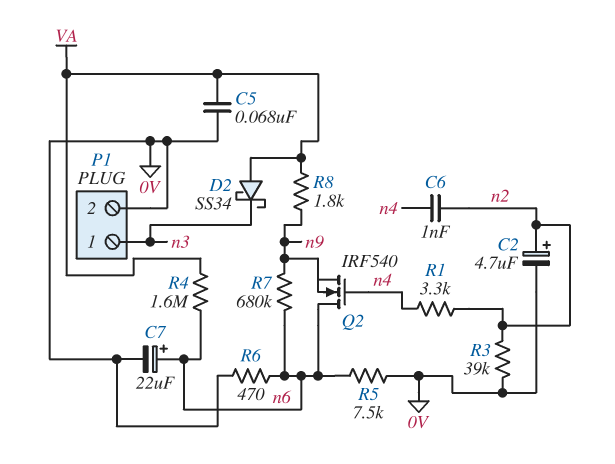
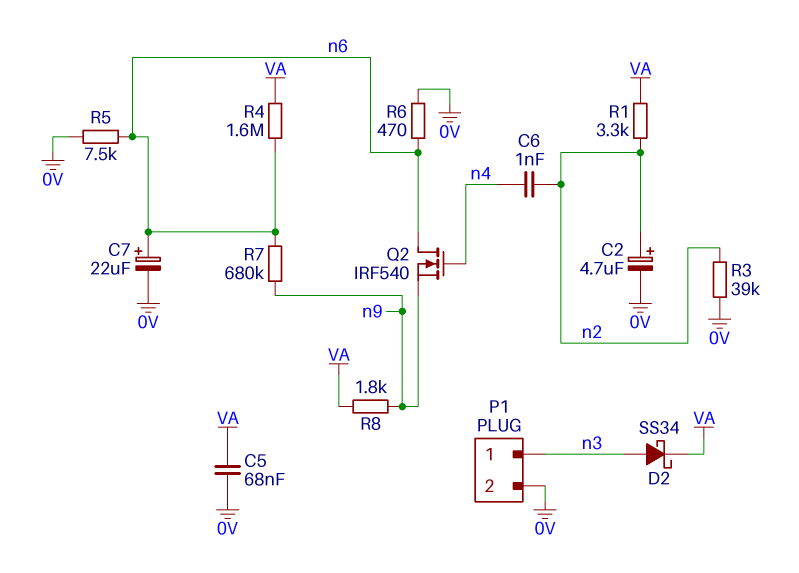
D2: schottky SS34 (A VA, K n3) -> schottky SS34 (A n3, K VA)
R1: 3.3k (n2, n4) -> 3.3k (VA, n2)

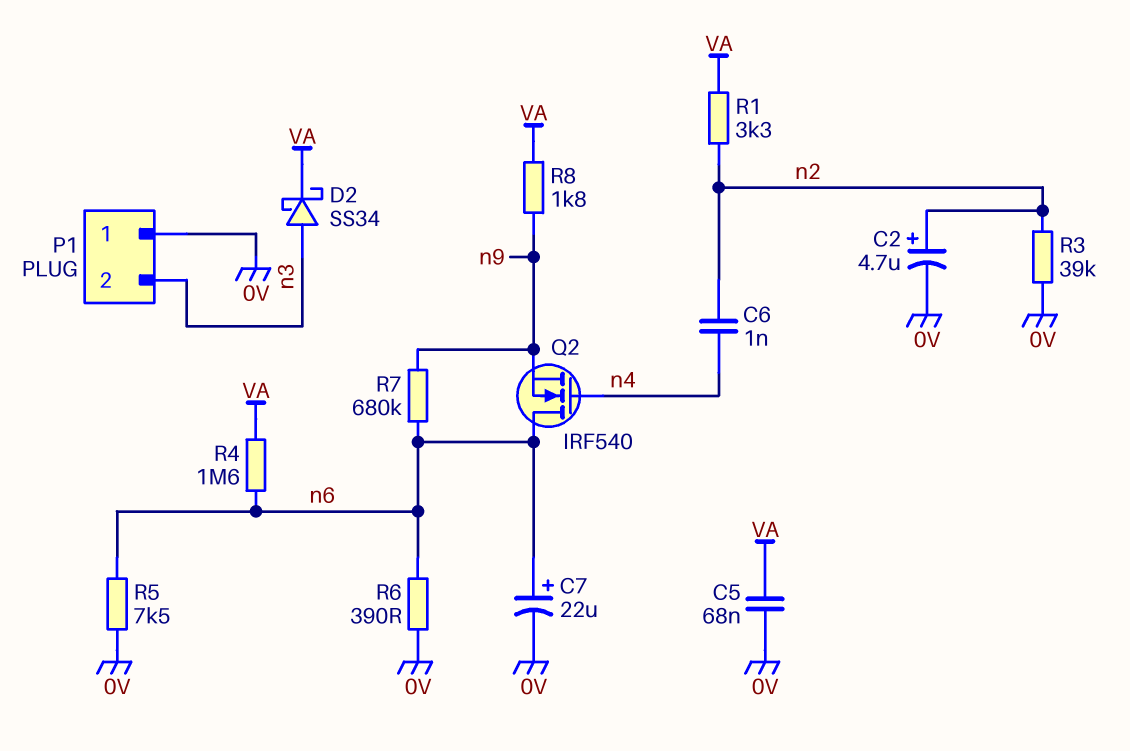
P1 pin 1: n3 -> 0V
P1 pin 2: 0V -> n3
R6: 470 (0V, n6) -> 390 (0V, n6)

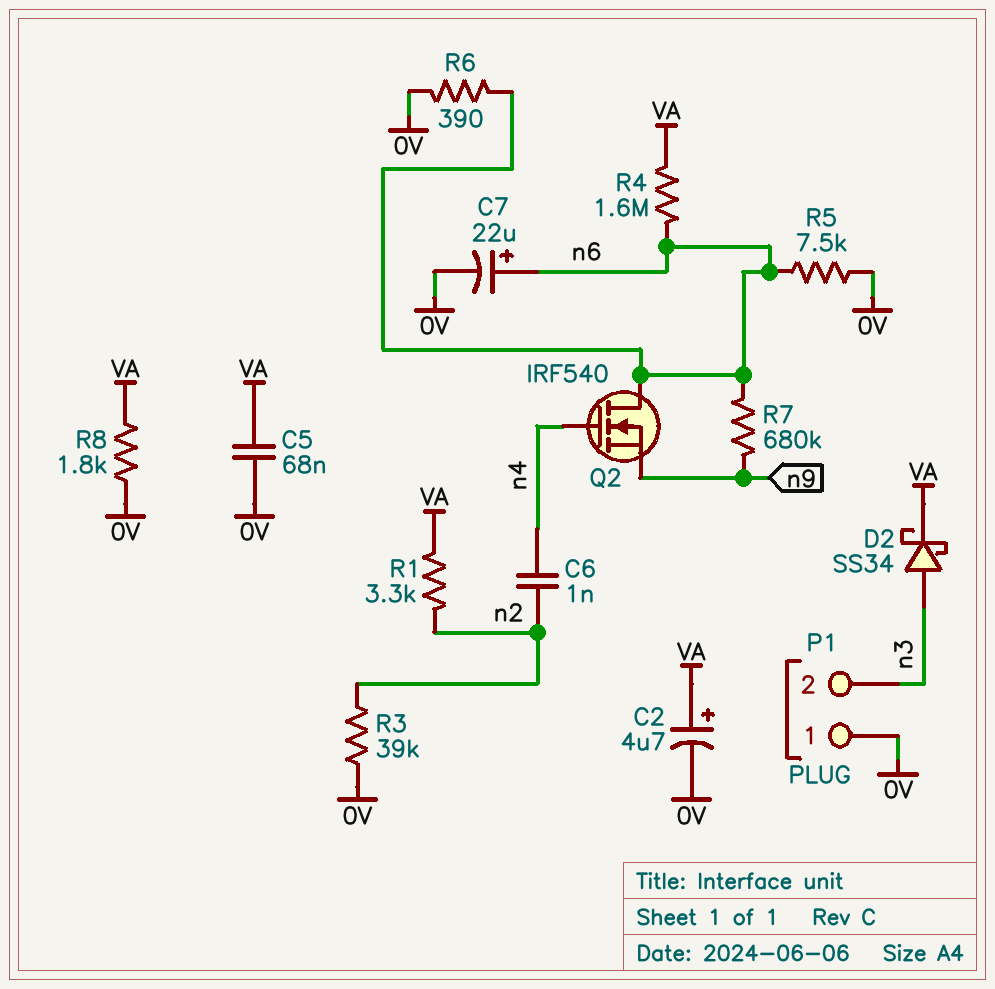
C2: 4.7uF (plus n2, minus 0V) -> 4.7uF (plus VA, minus 0V)
R8: 1.8k (VA, n9) -> 1.8k (0V, VA)

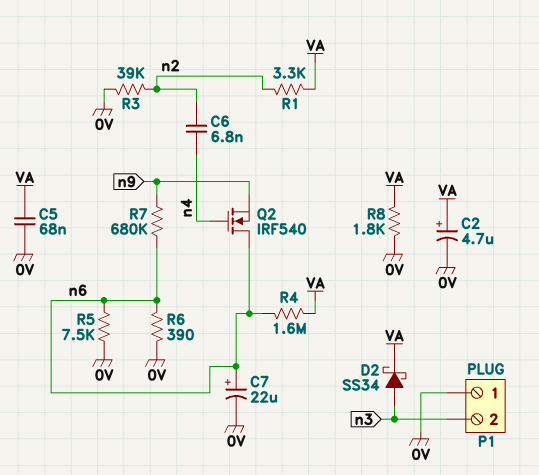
C6: 1nF (n2, n4) -> 6.8nF (n2, n4)

